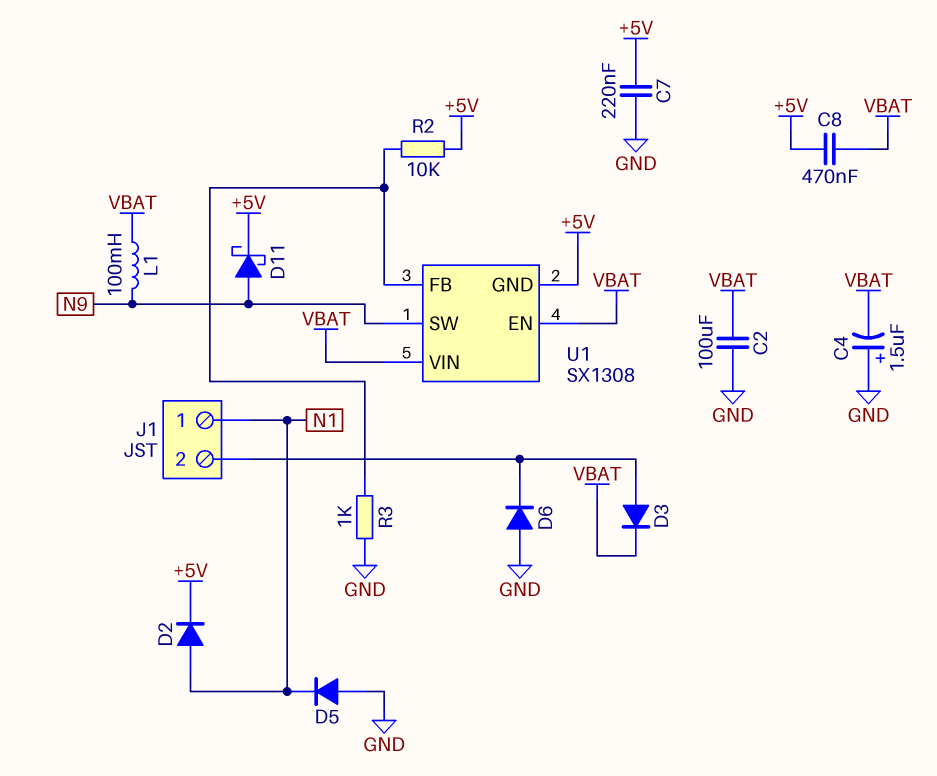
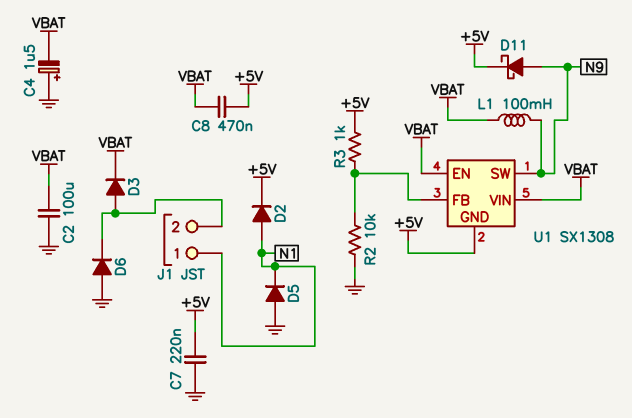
R2: 10k (+5V, U1/FB) -> 10k (GND, U1/FB)
R3: 1k (GND, U1/FB) -> 1k (+5V, U1/FB)

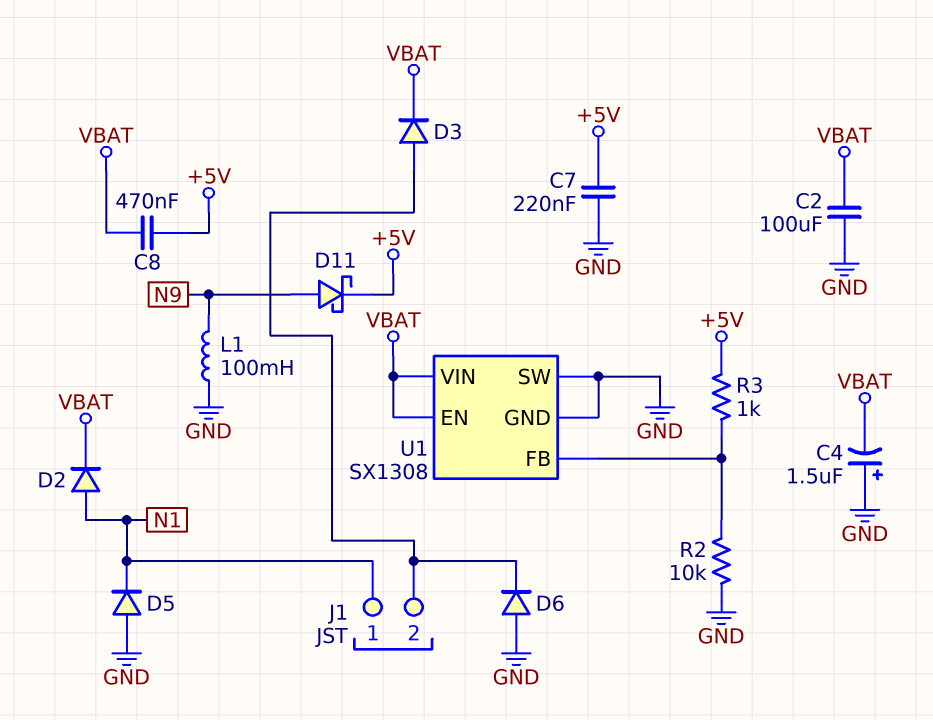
D2: diode (A N1, K +5V) -> diode (A N1, K VBAT)
L1: 100mH (N9, VBAT) -> 100mH (GND, N9)
U1 pin GND: +5V -> GND
U1 pin SW: N9 -> GND

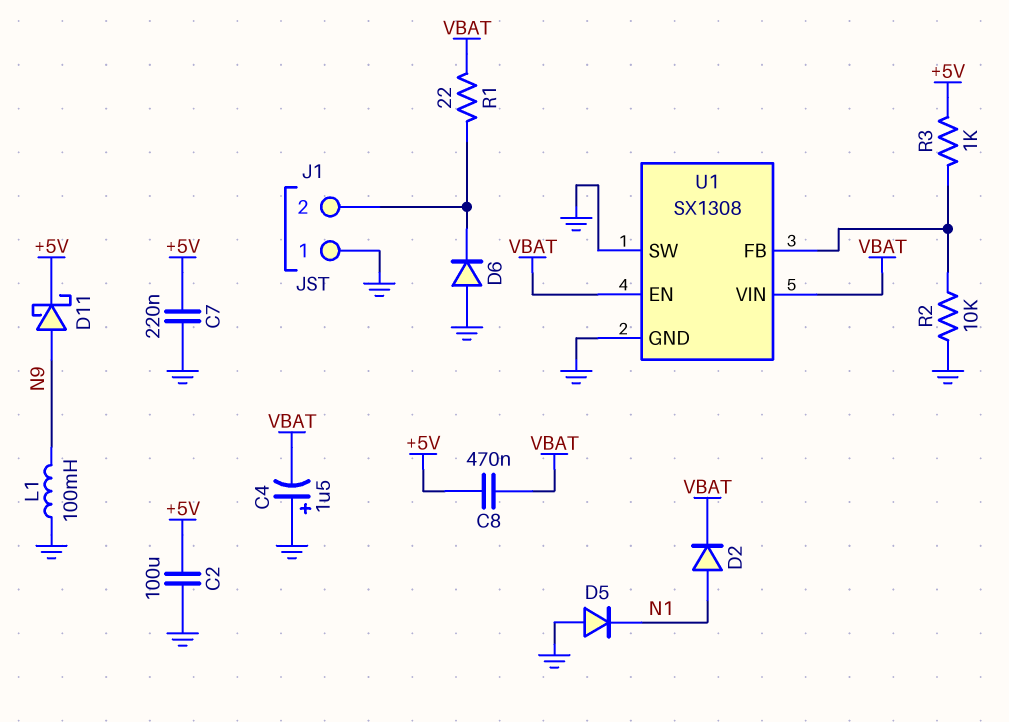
C2: 100uF (GND, VBAT) -> 100uF (+5V, GND)
D3: diode (A J1/2, K VBAT) -> none
J1 pin 1: N1 -> GND
R1: none -> 22 (J1/2, VBAT)

